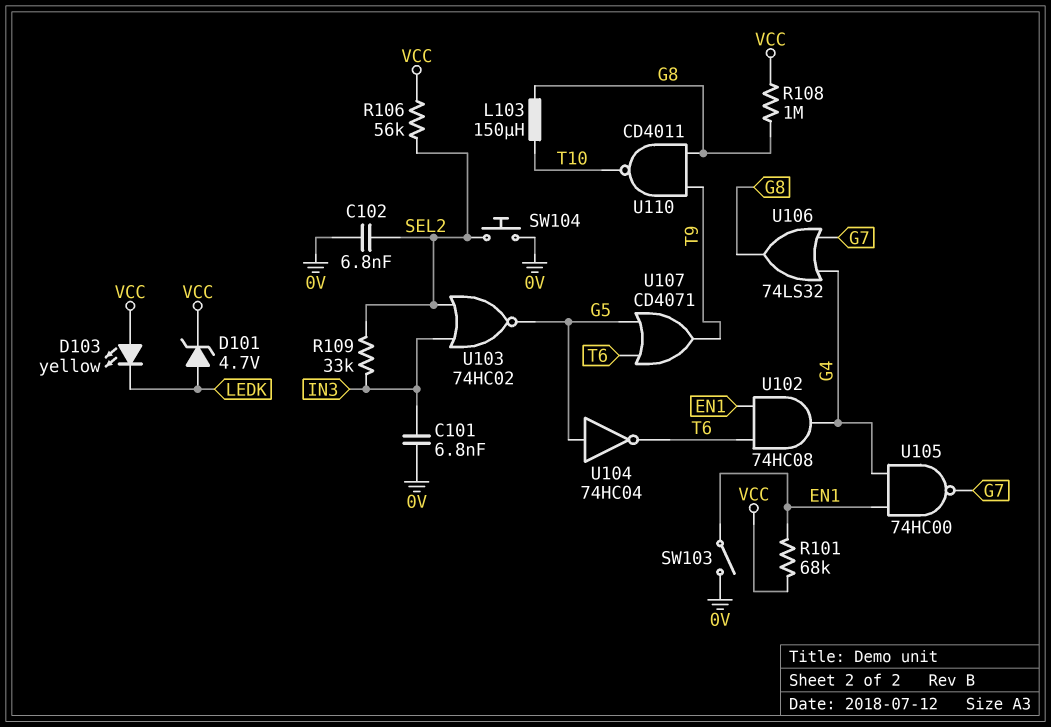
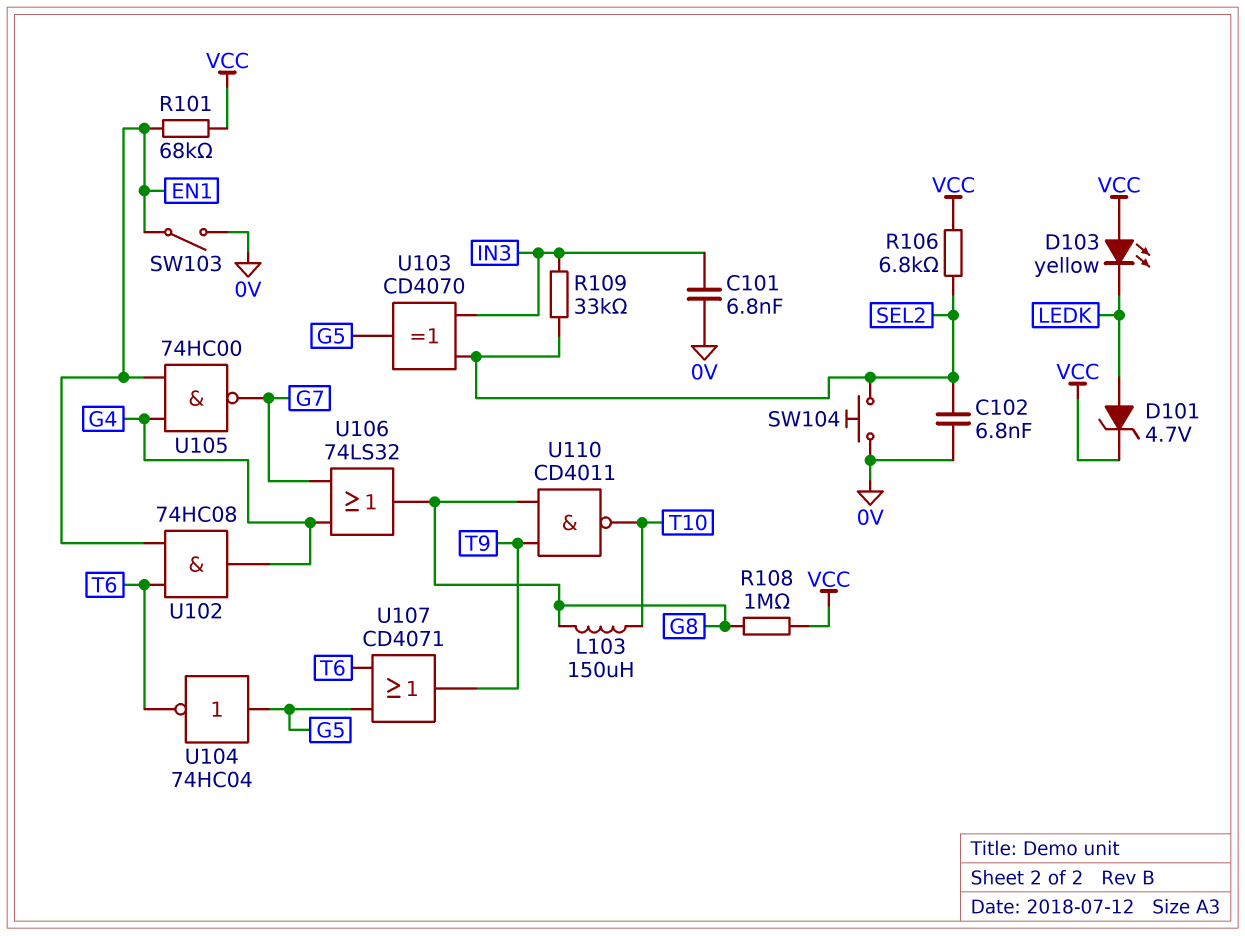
R106: 56k (SEL2, VCC) -> 6.8k (SEL2, VCC)
U103: NOR 74HC02 (in IN3, in SEL2, out G5) -> XOR CD4070 (in IN3, in SEL2, out G5)

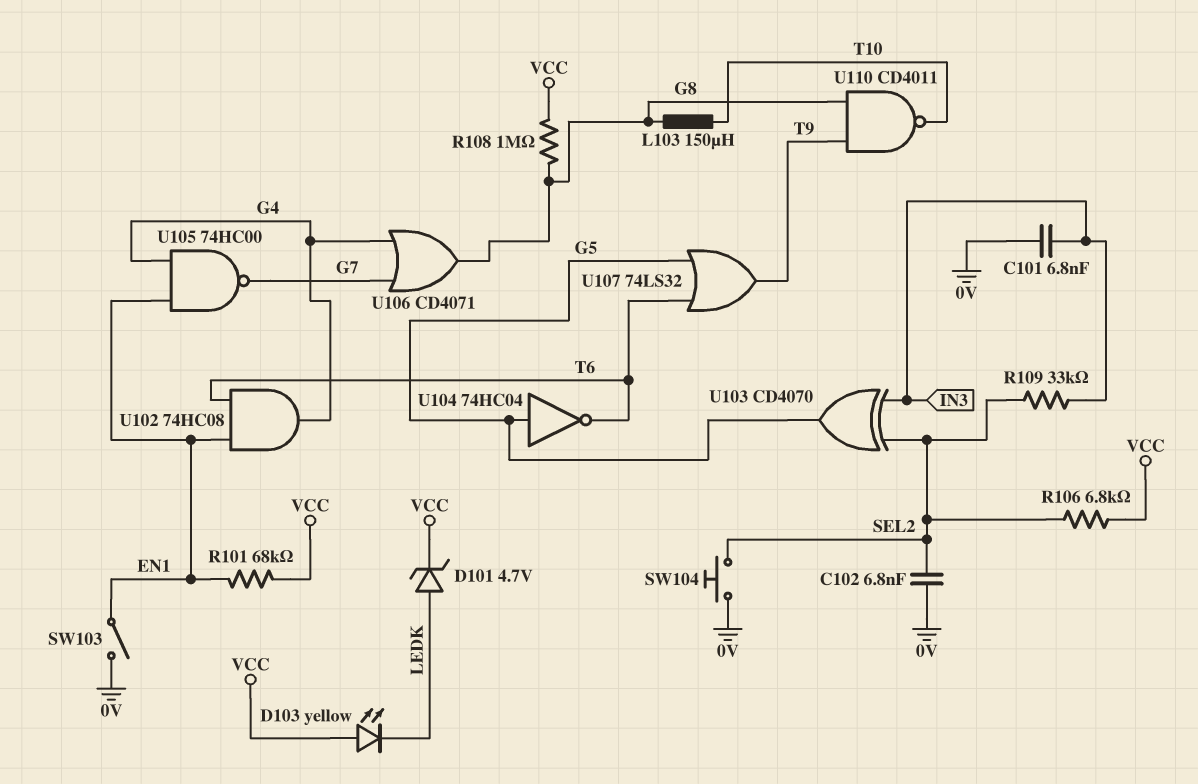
U106: OR 74LS32 (in G4, in G7, out G8) -> OR CD4071 (in G4, in G7, out G8)
U107: OR CD4071 (in G5, in T6, out T9) -> OR 74LS32 (in G5, in T6, out T9)

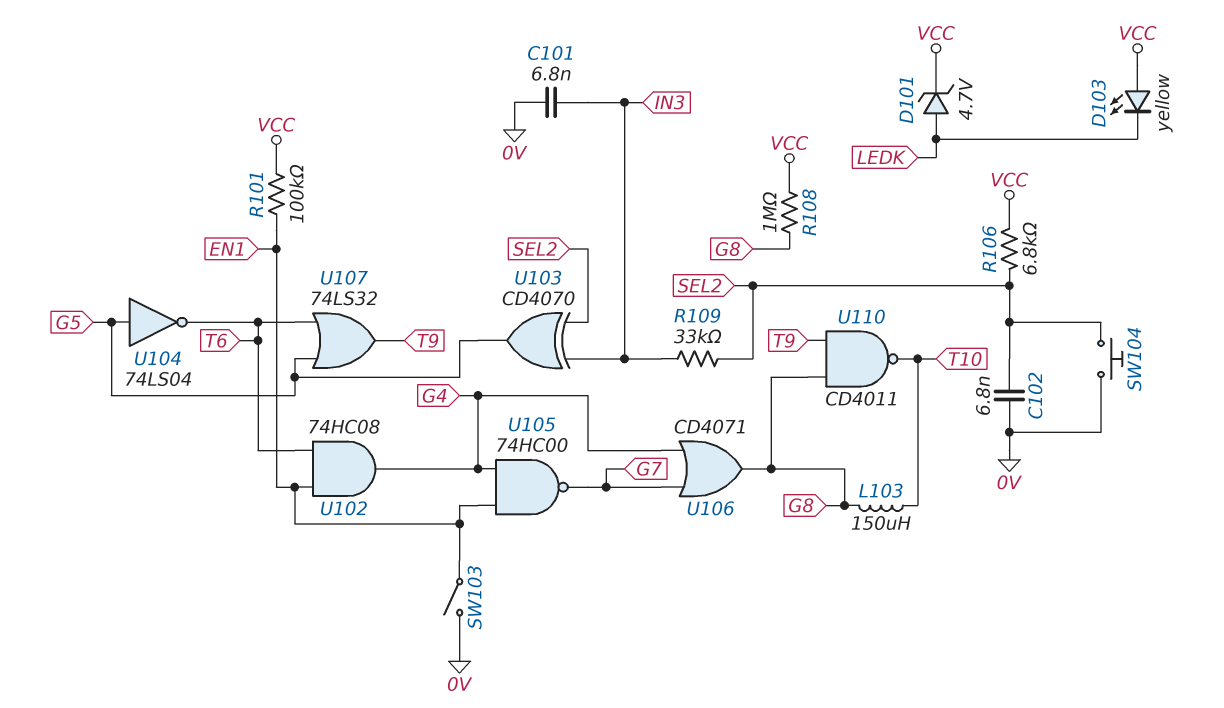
R101: 68k (EN1, VCC) -> 100k (EN1, VCC)
U104: NOT 74HC04 (in G5, out T6) -> NOT 74LS04 (in G5, out T6)

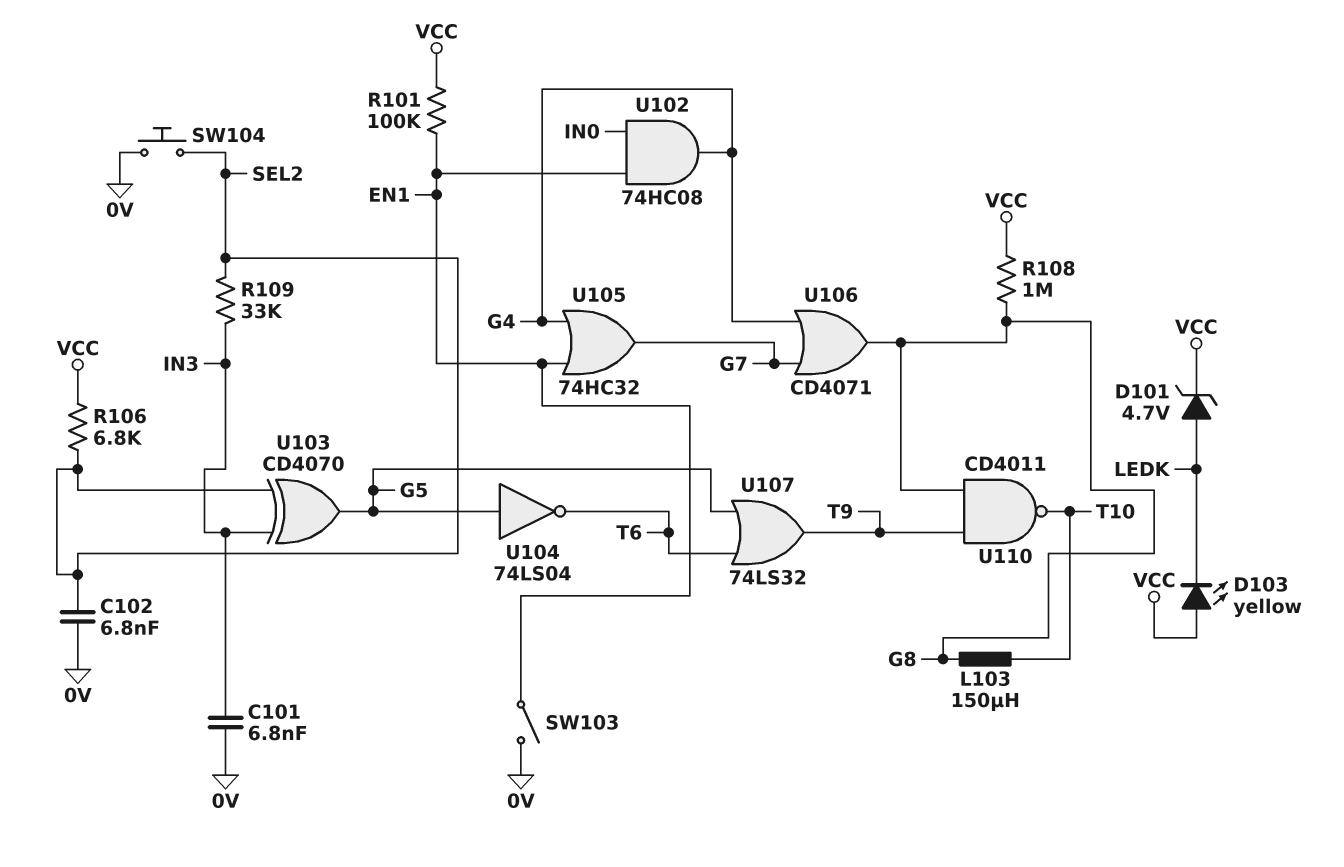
U102: AND 74HC08 (in EN1, in T6, out G4) -> AND 74HC08 (in EN1, in IN0, out G4)
U105: NAND 74HC00 (in EN1, in G4, out G7) -> OR 74HC32 (in EN1, in G4, out G7)

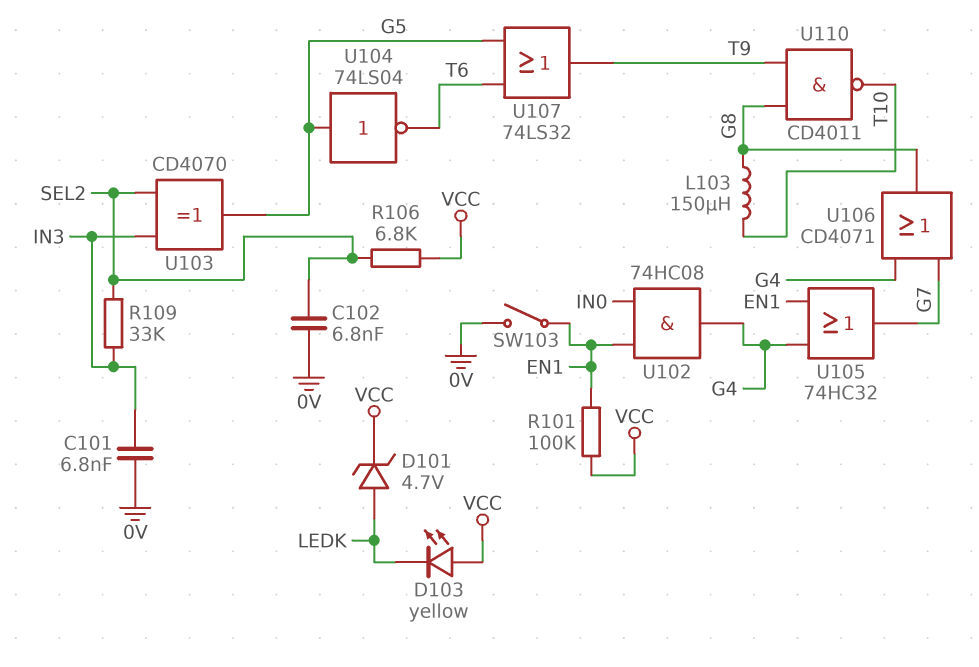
R108: 1M (G8, VCC) -> none
SW104: button (0V, SEL2) -> none

